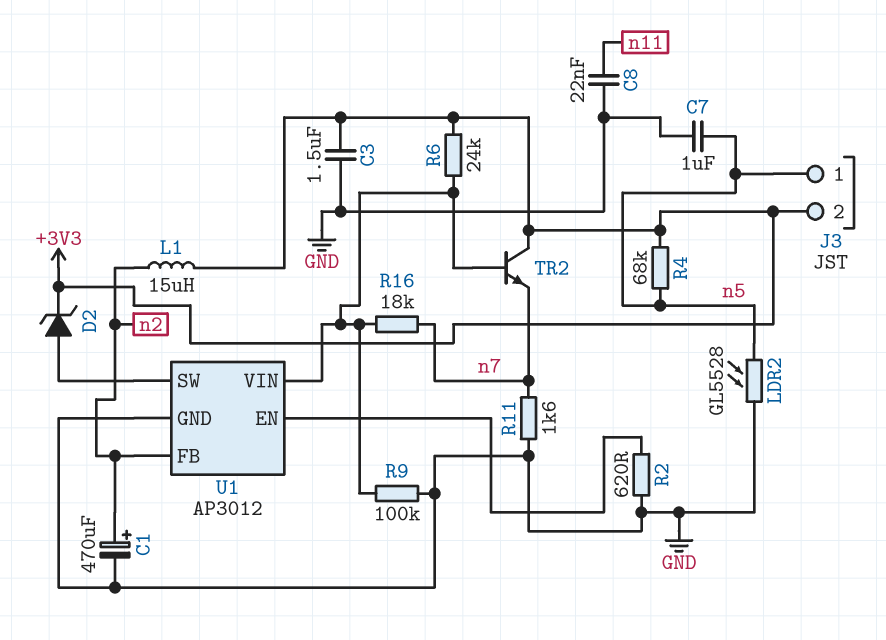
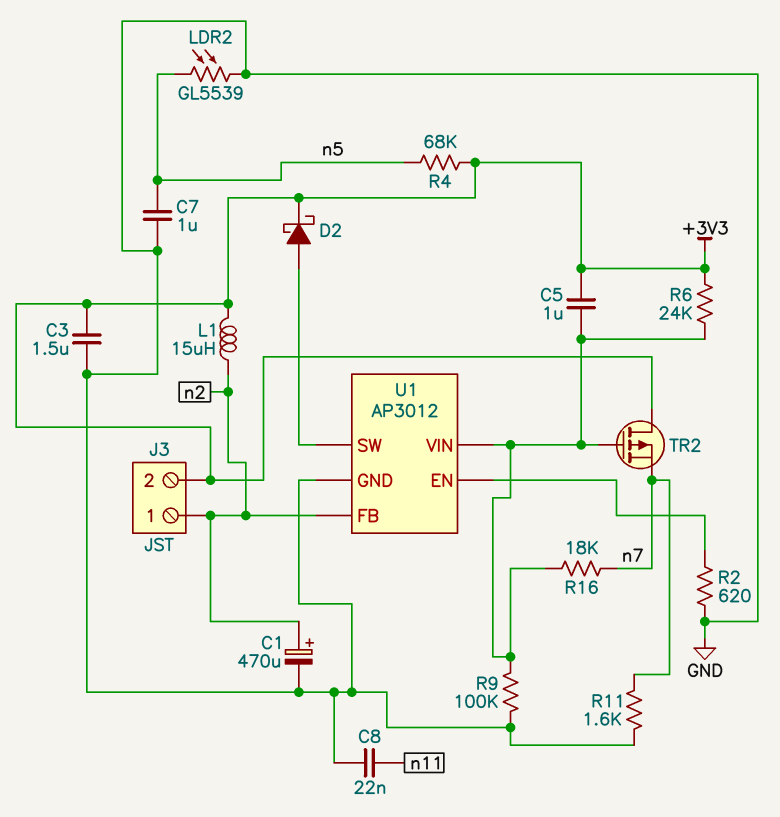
C5: none -> 1uF (+3V3, U1/VIN)
D2: zener (A U1/SW, K +3V3) -> schottky (A U1/SW, K +3V3)
J3 pin 1: n5 -> n2
LDR2: GL5528 (GND, n5) -> GL5539 (GND, n5)
TR2: NPN (B U1/VIN, C +3V3, E n7) -> PMOS (G U1/VIN, D +3V3, S n7)

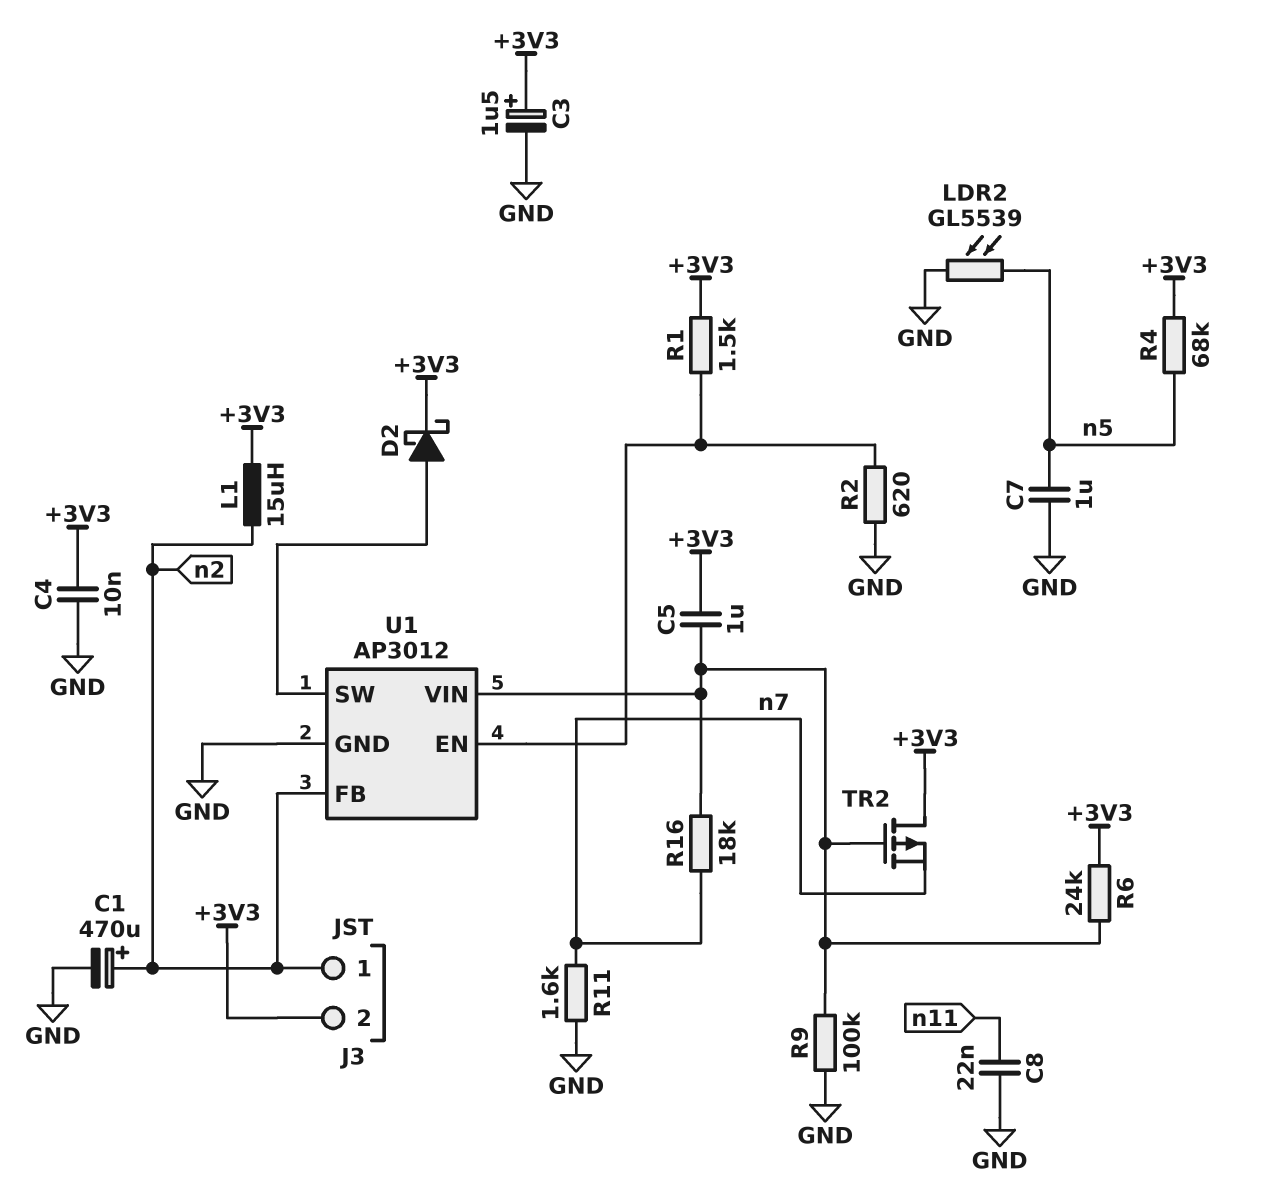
C3: 1.5uF (+3V3, GND) -> 1.5uF (plus +3V3, minus GND)
C4: none -> 10nF (+3V3, GND)
R1: none -> 1.5k (+3V3, U1/EN)

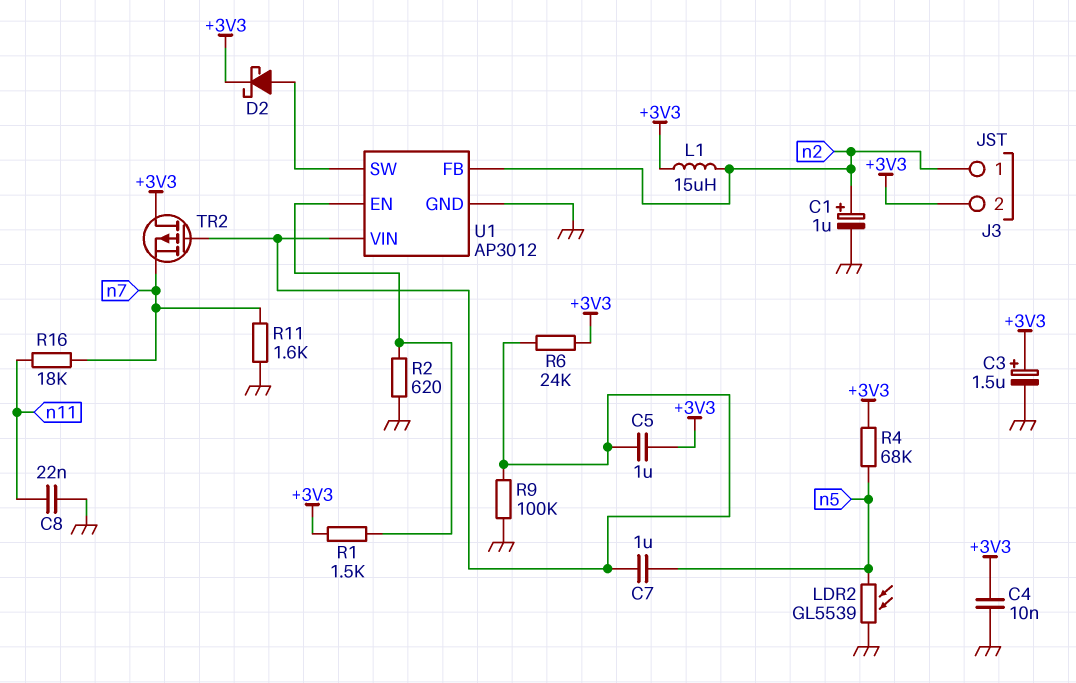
C1: 470uF (plus n2, minus GND) -> 1uF (plus n2, minus GND)
C7: 1uF (GND, n5) -> 1uF (U1/VIN, n5)
R16: 18k (U1/VIN, n7) -> 18k (n7, n11)

